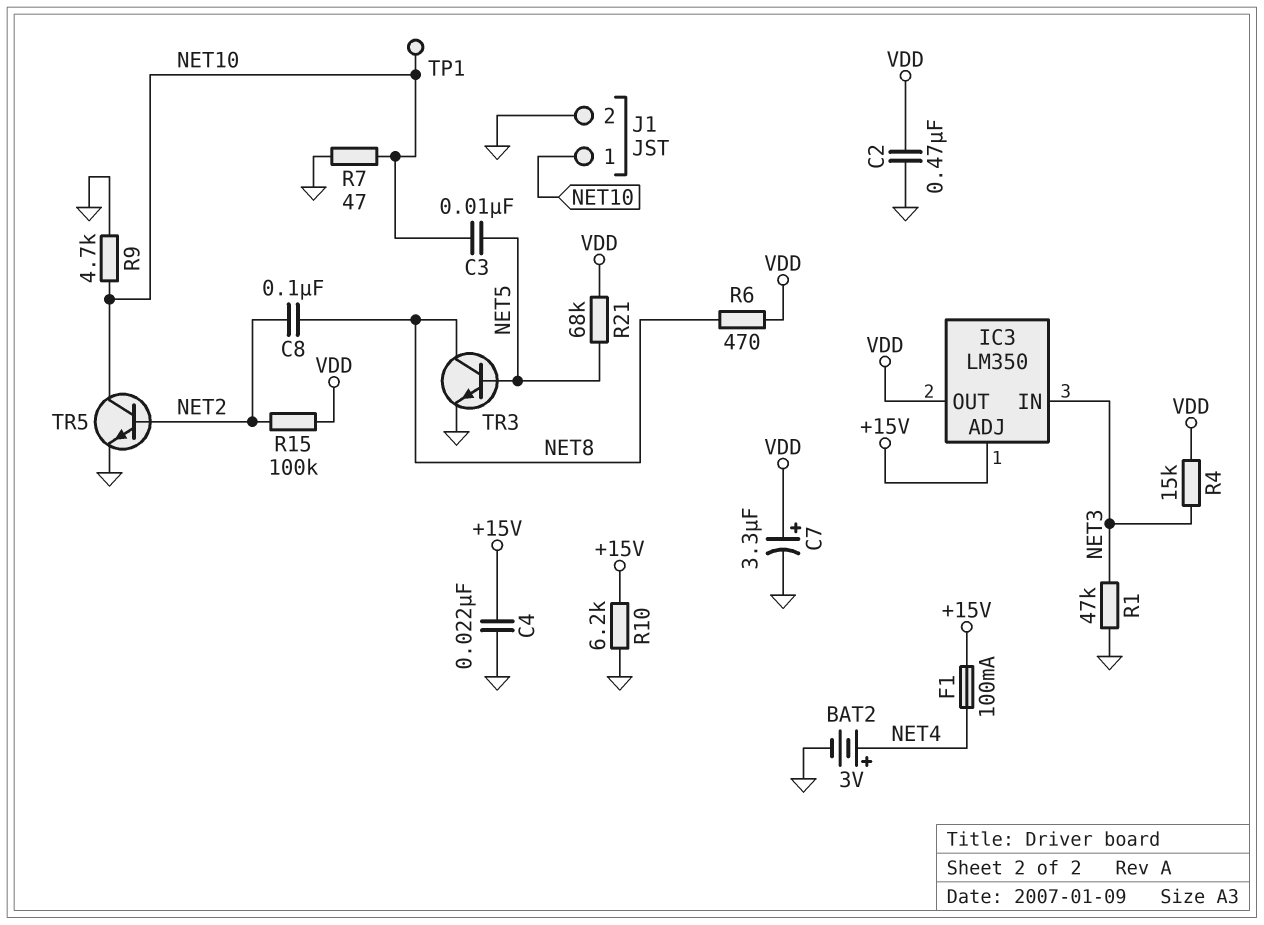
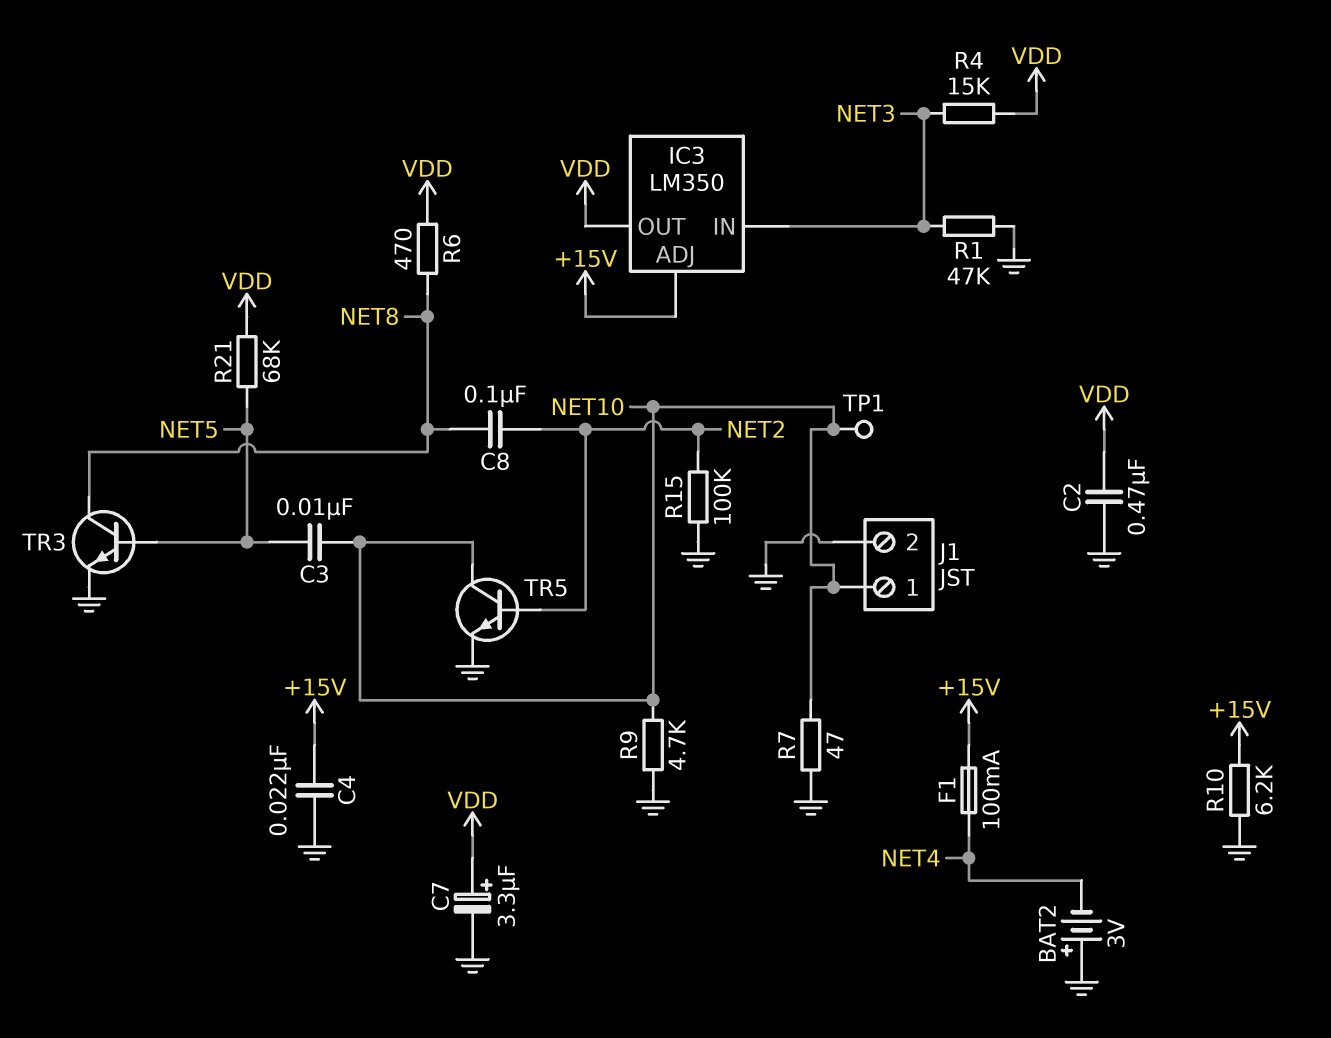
BAT2: 3V (plus NET4, minus GND) -> 3V (plus GND, minus NET4)
R15: 100k (NET2, VDD) -> 100k (GND, NET2)

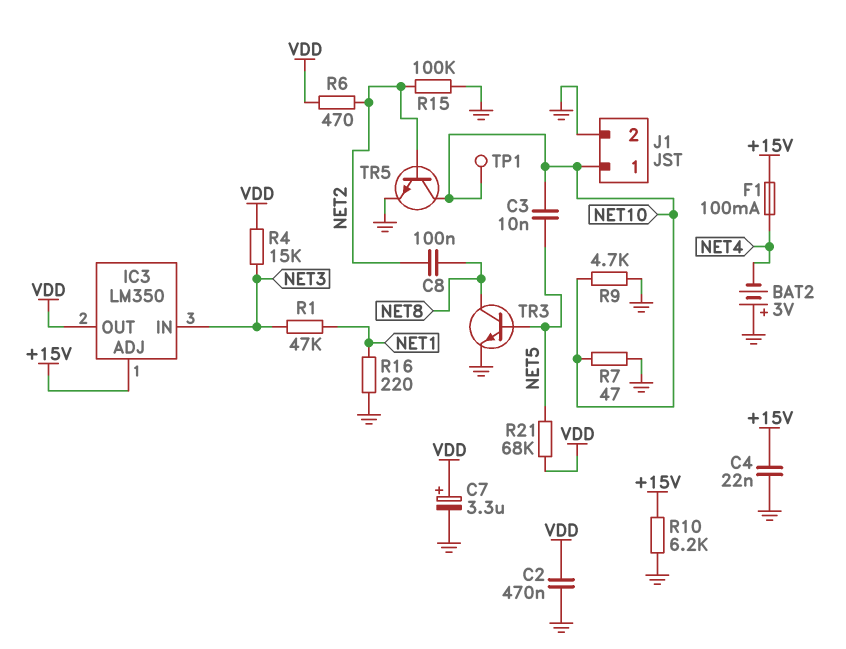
R1: 47k (GND, NET3) -> 47k (NET1, NET3)
R6: 470 (NET8, VDD) -> 470 (NET2, VDD)
R16: none -> 220 (GND, NET1)

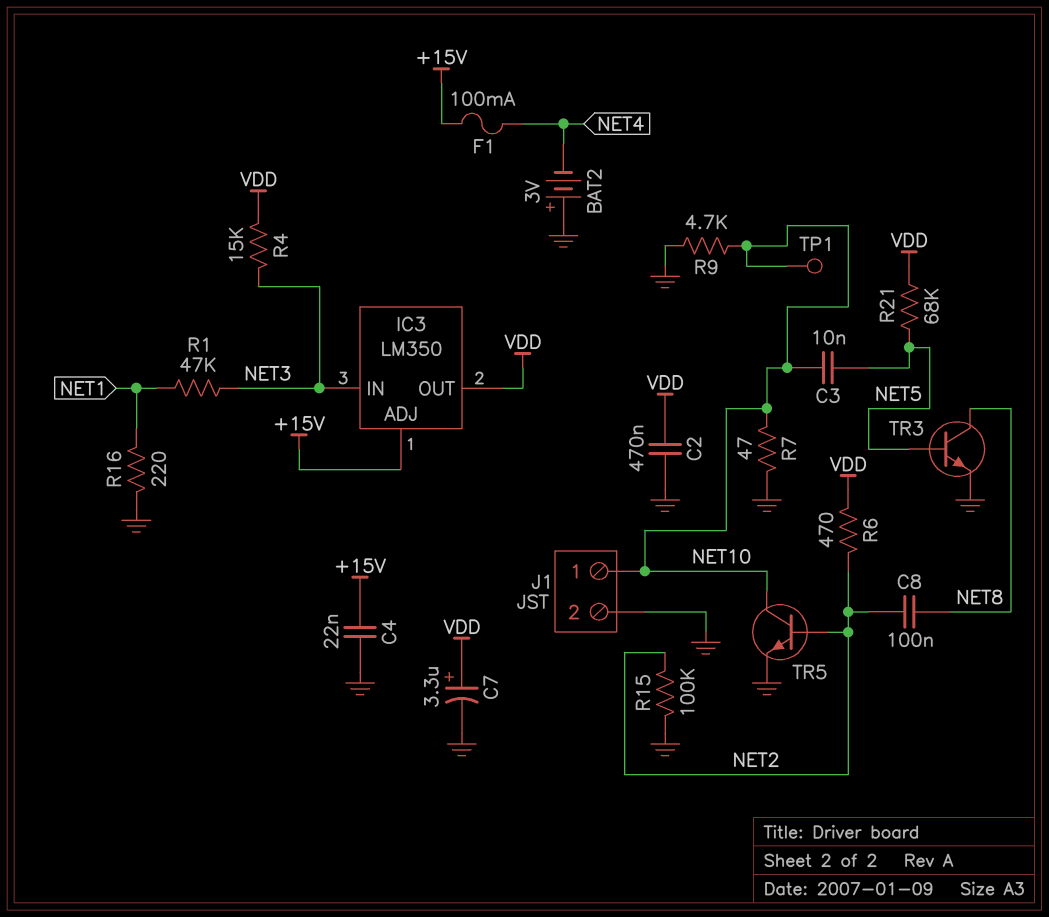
R10: 6.2k (+15V, GND) -> none

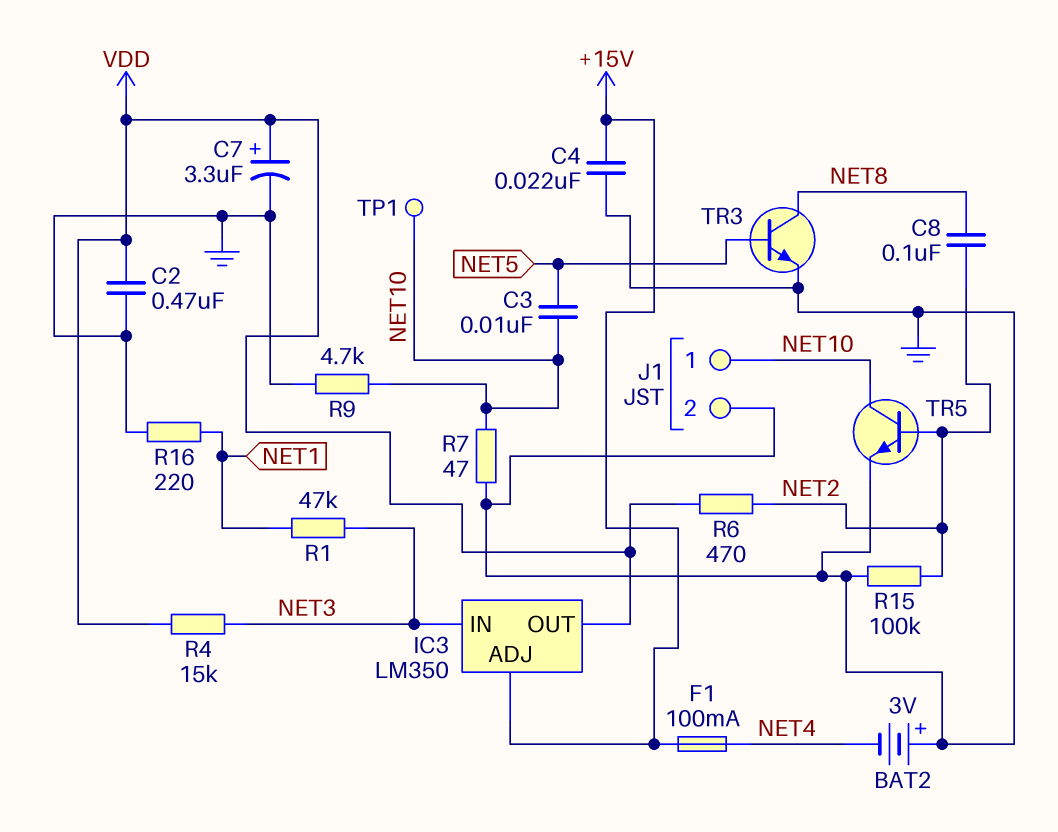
R21: 68k (NET5, VDD) -> none

